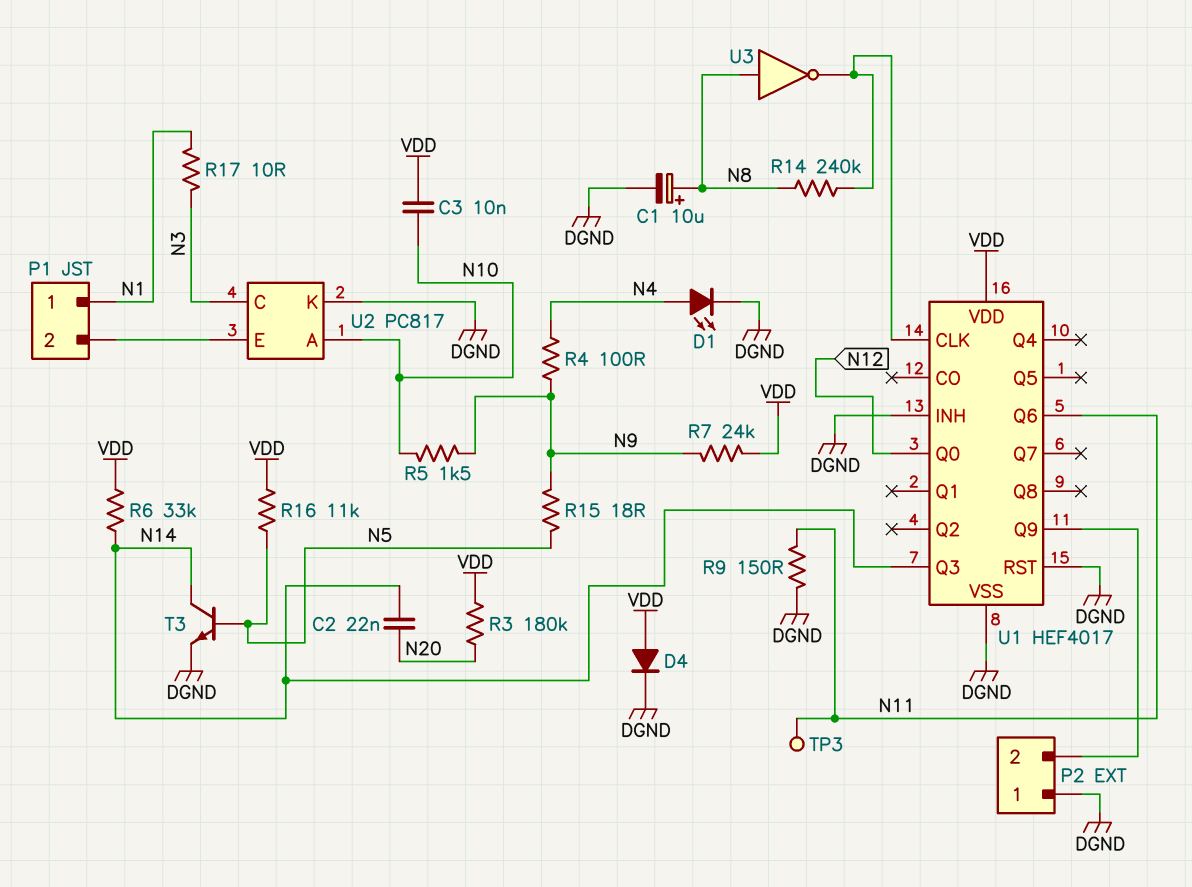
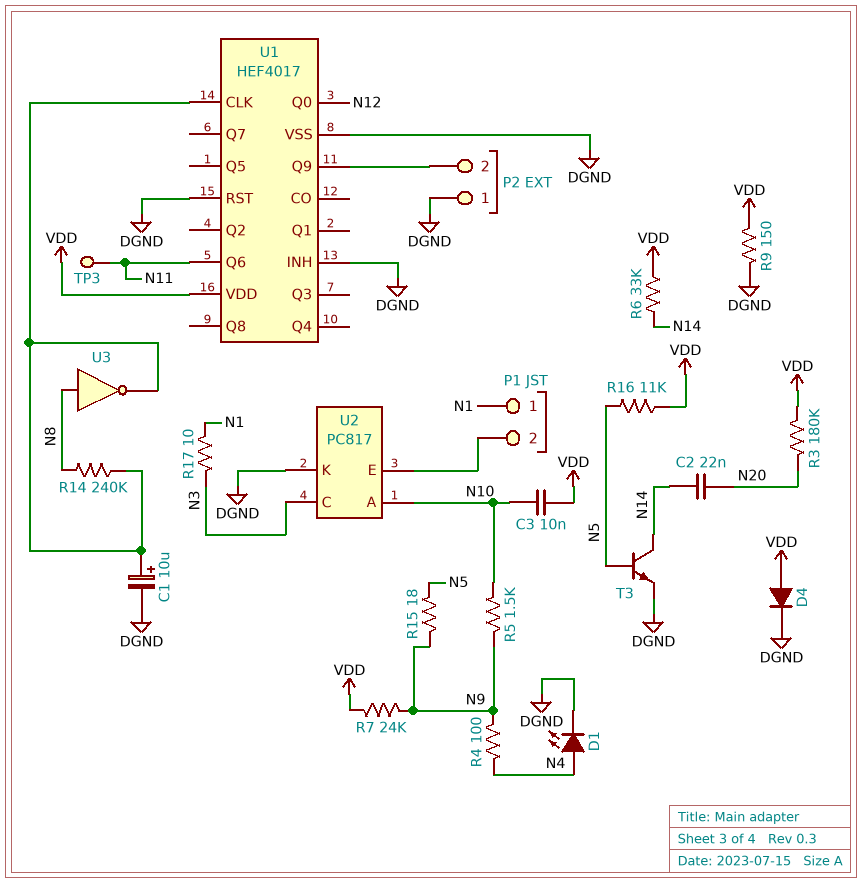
C1: 10uF (plus N8, minus DGND) -> 10uF (plus U1/CLK, minus DGND)
R9: 150 (DGND, N11) -> 150 (DGND, VDD)
U1 pin Q3: N14 -> none

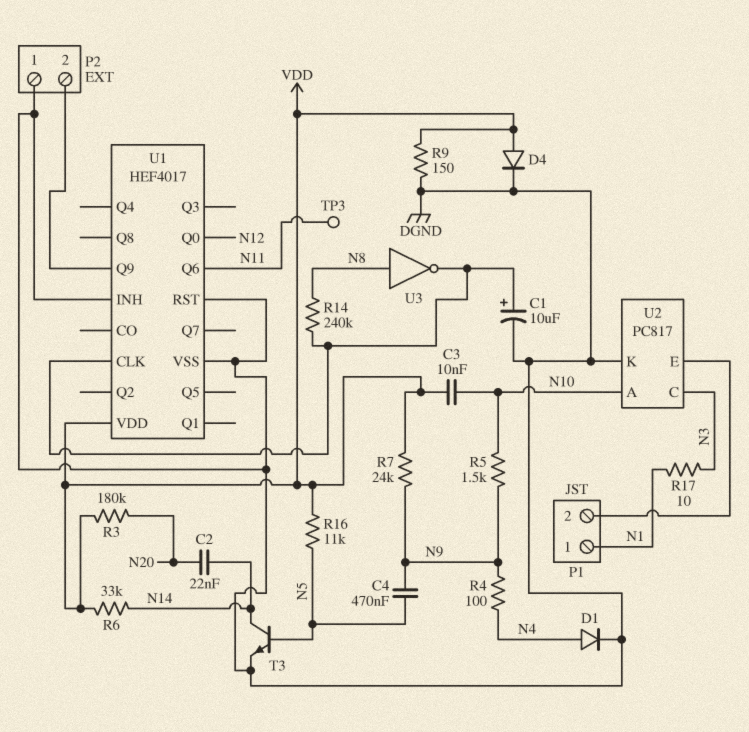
C4: none -> 470nF (N5, N9)
D1: LED (A N4, K DGND) -> diode (A N4, K DGND)
R15: 18 (N5, N9) -> none

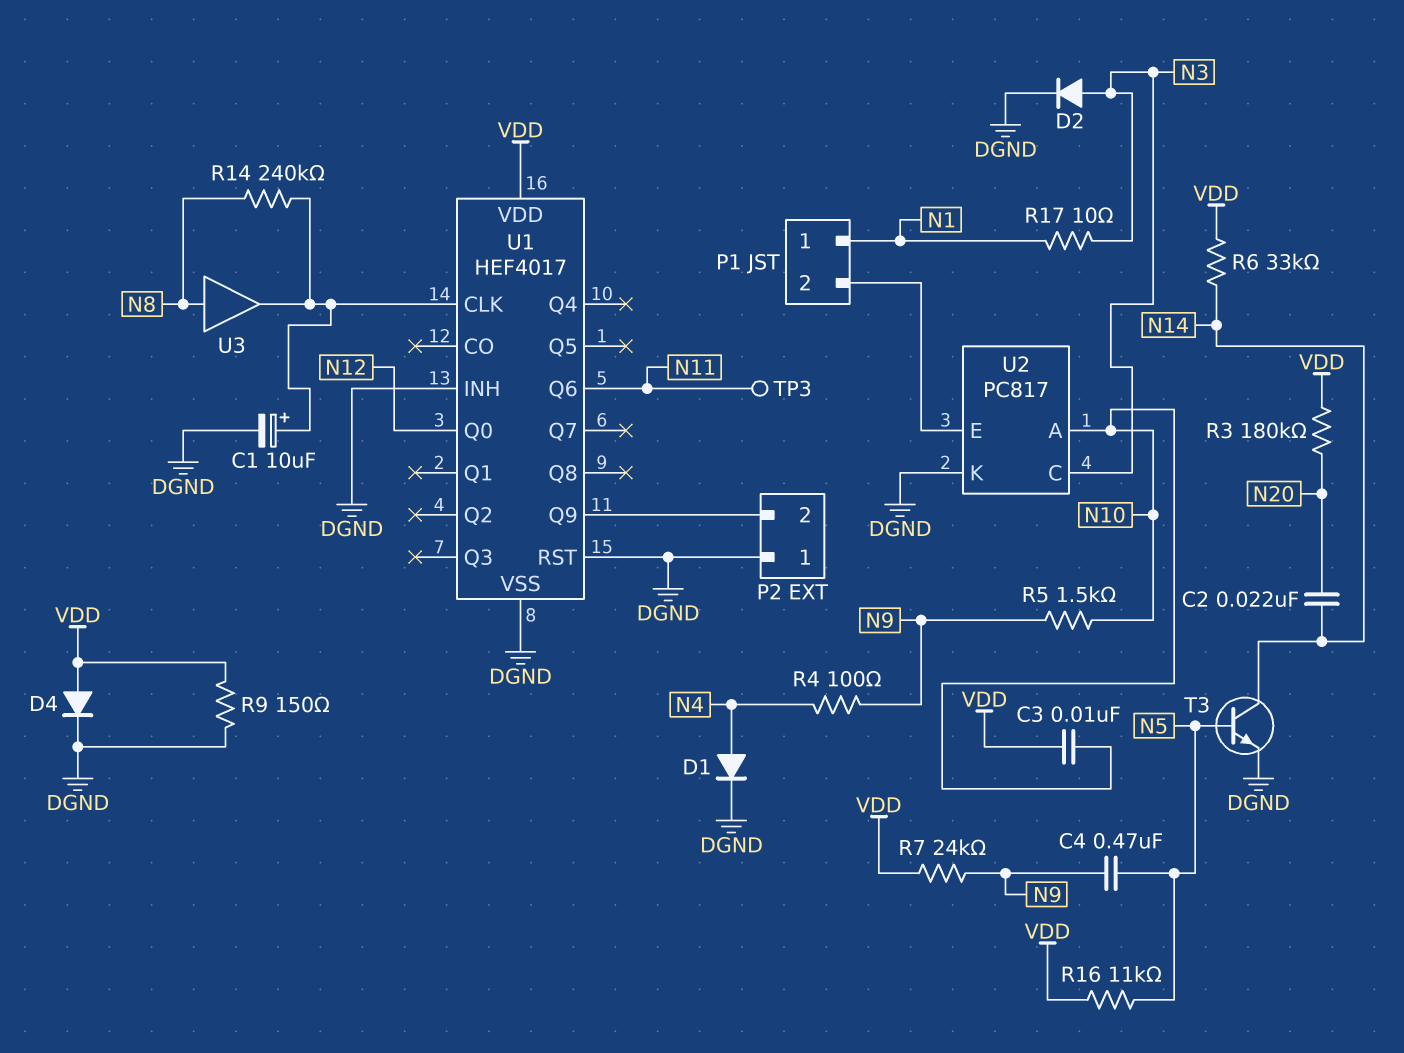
D2: none -> diode (A N3, K DGND)
U3: NOT (in N8, out U1/CLK) -> buffer (in N8, out U1/CLK)

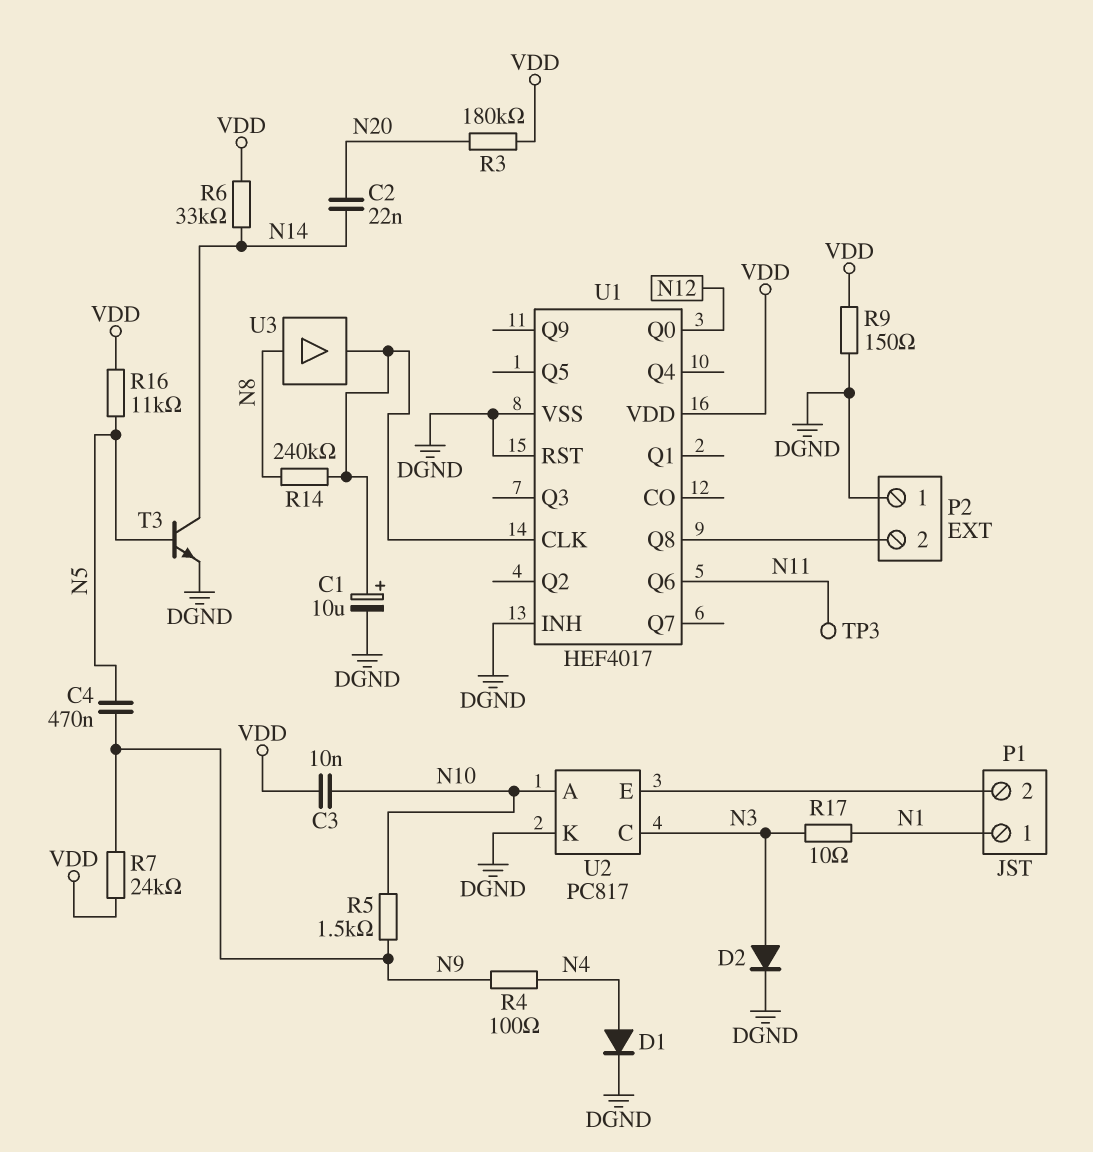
D4: diode (A VDD, K DGND) -> none
U1 pin Q8: none -> P2/2
U1 pin Q9: P2/2 -> none

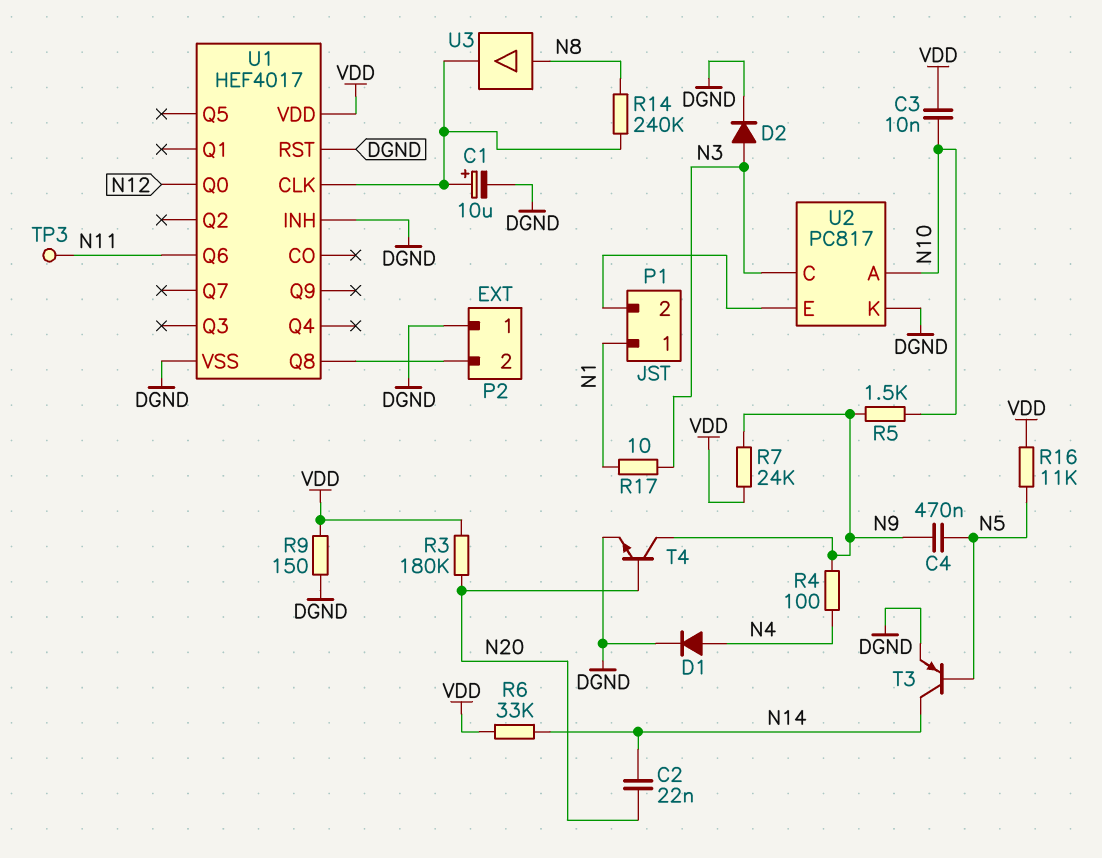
T3: NPN (B N5, C N14, E DGND) -> PNP (B N5, C N14, E DGND)
T4: none -> NPN (B N20, C N9, E DGND)

